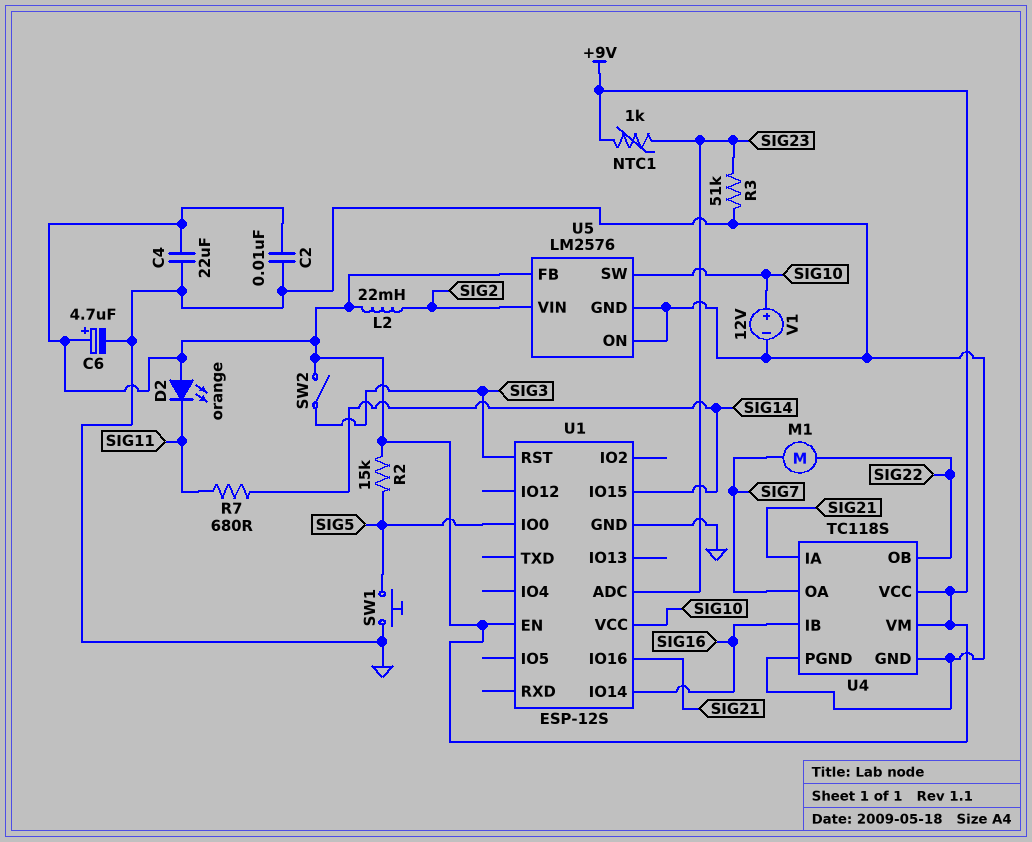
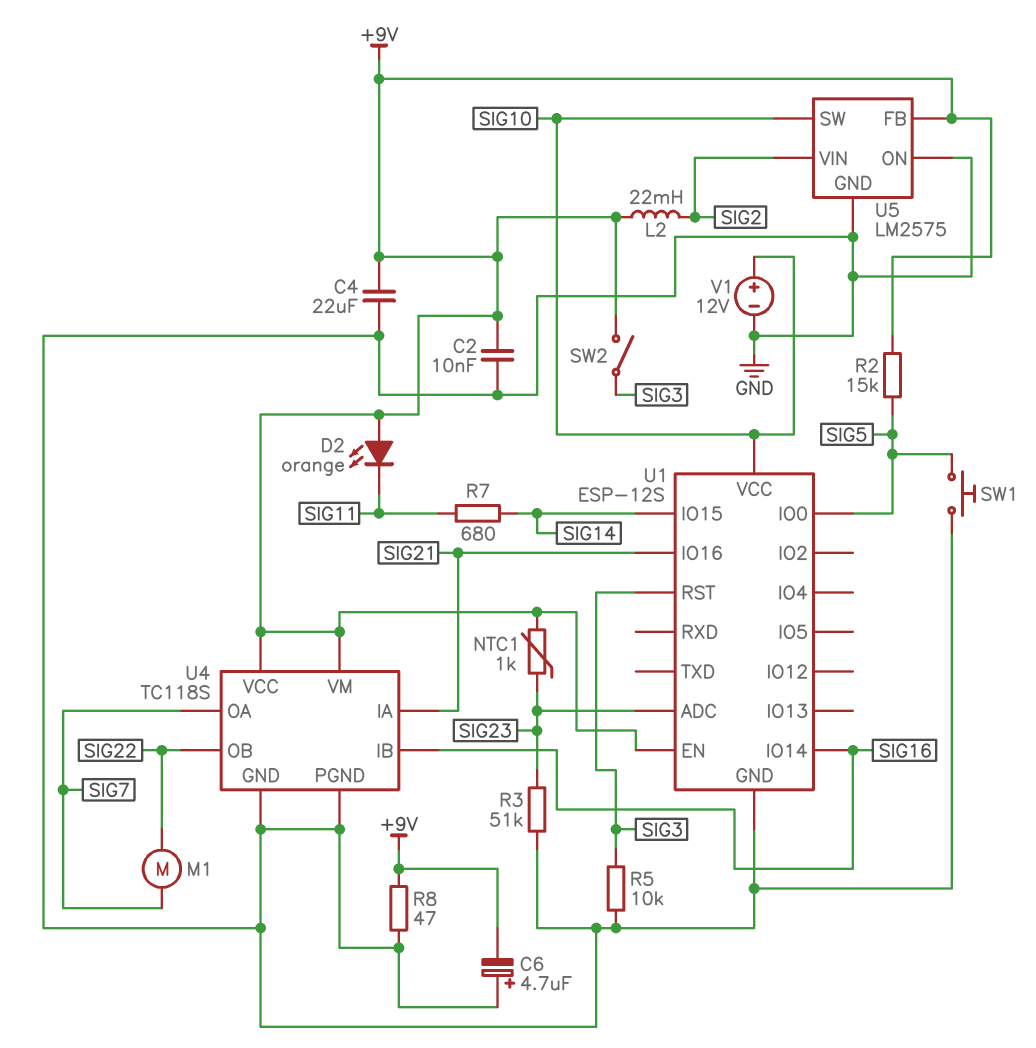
C6: 4.7uF (plus +9V, minus GND) -> 4.7uF (plus GND, minus +9V)
R5: none -> 10k (GND, SIG3)
R8: none -> 47 (+9V, GND)
U5: LM2576 -> LM2575

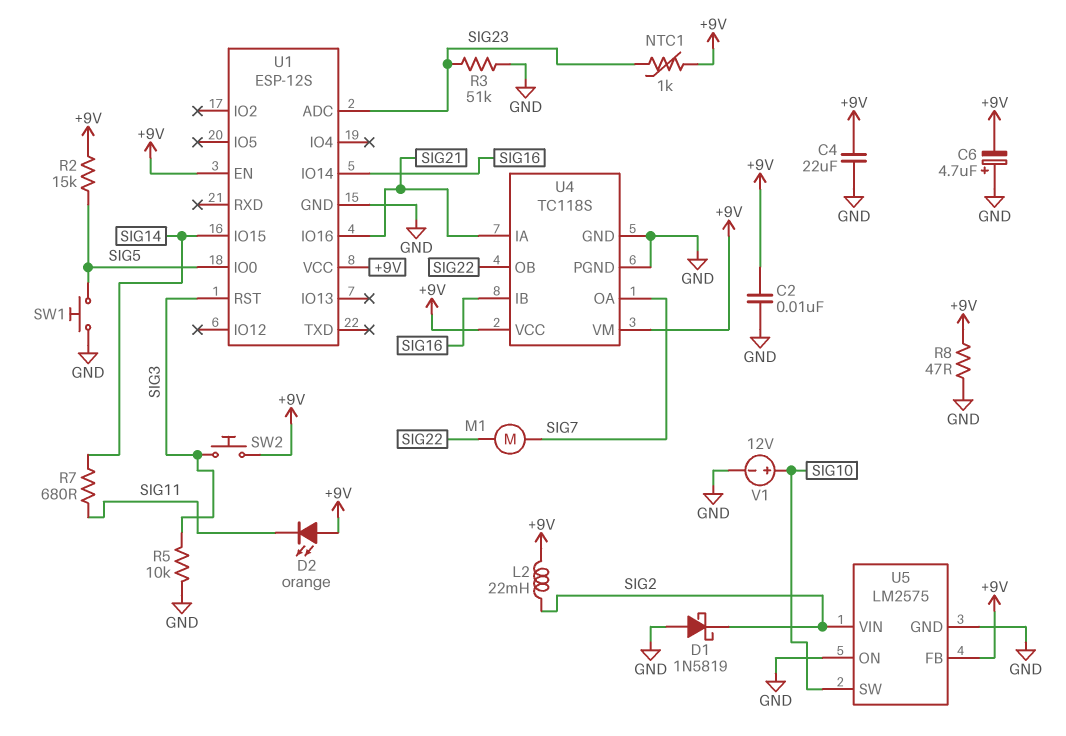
D1: none -> schottky 1N5819 (A GND, K SIG2)
SW2: switch (+9V, SIG3) -> button (+9V, SIG3)
U1 pin VCC: SIG10 -> +9V

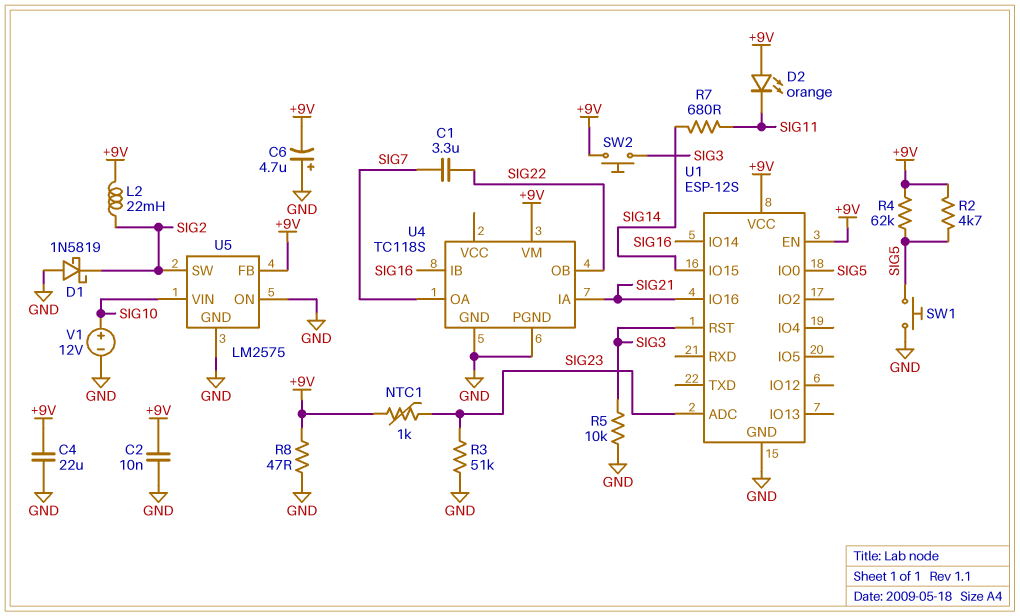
C1: none -> 3.3uF (SIG7, SIG22)
M1: motor (SIG7, SIG22) -> none
R2: 15k (+9V, SIG5) -> 4.7k (+9V, SIG5)
R4: none -> 62k (+9V, SIG5)
U4 pin VCC: +9V -> none
U5 pin SW: SIG10 -> SIG2
U5 pin VIN: SIG2 -> SIG10

